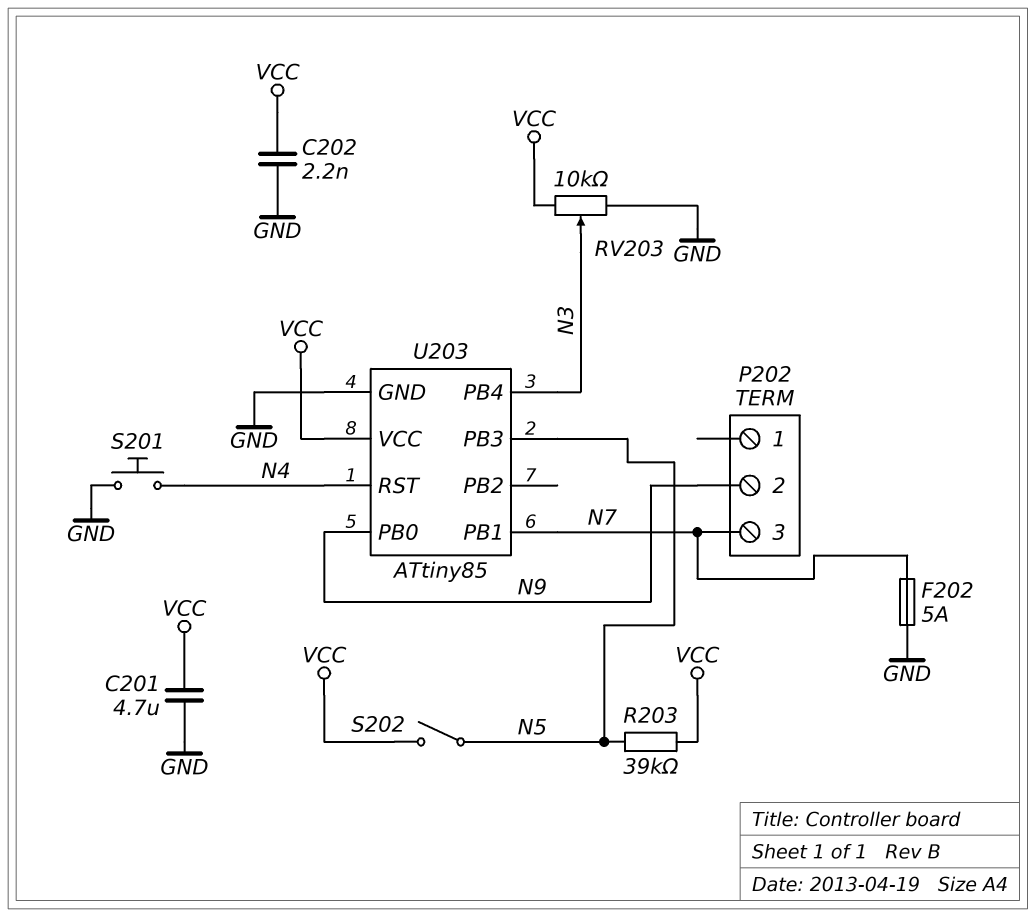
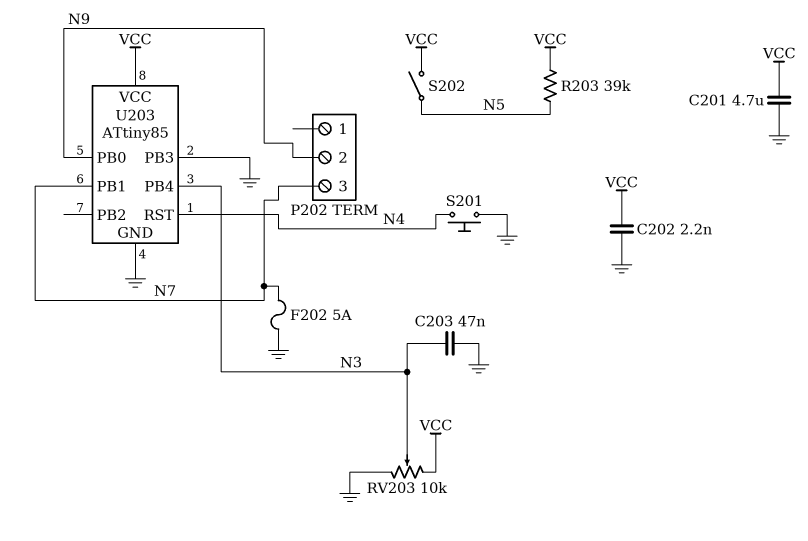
C203: none -> 47nF (GND, N3)
U203 pin PB3: N5 -> GND

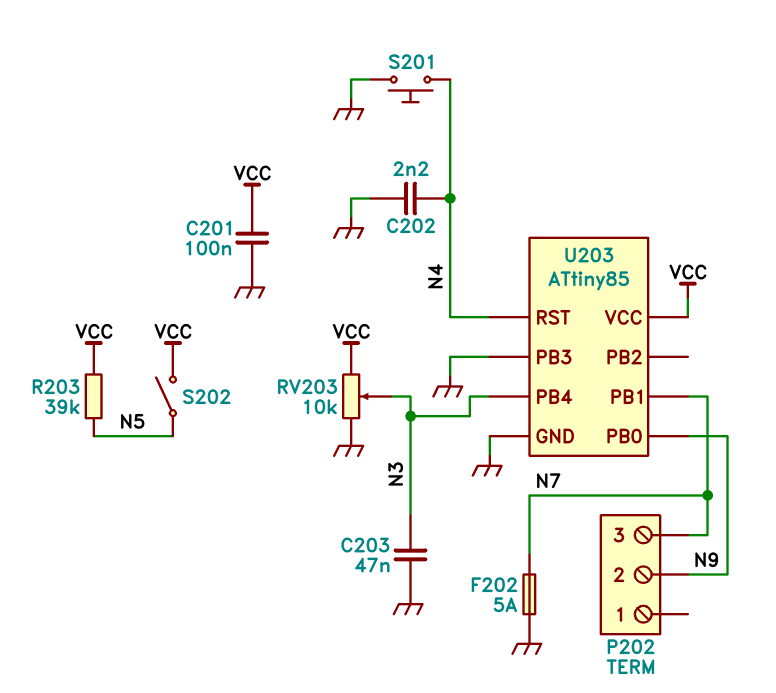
C201: 4.7uF (GND, VCC) -> 100nF (GND, VCC)
C202: 2.2nF (GND, VCC) -> 2.2nF (GND, N4)

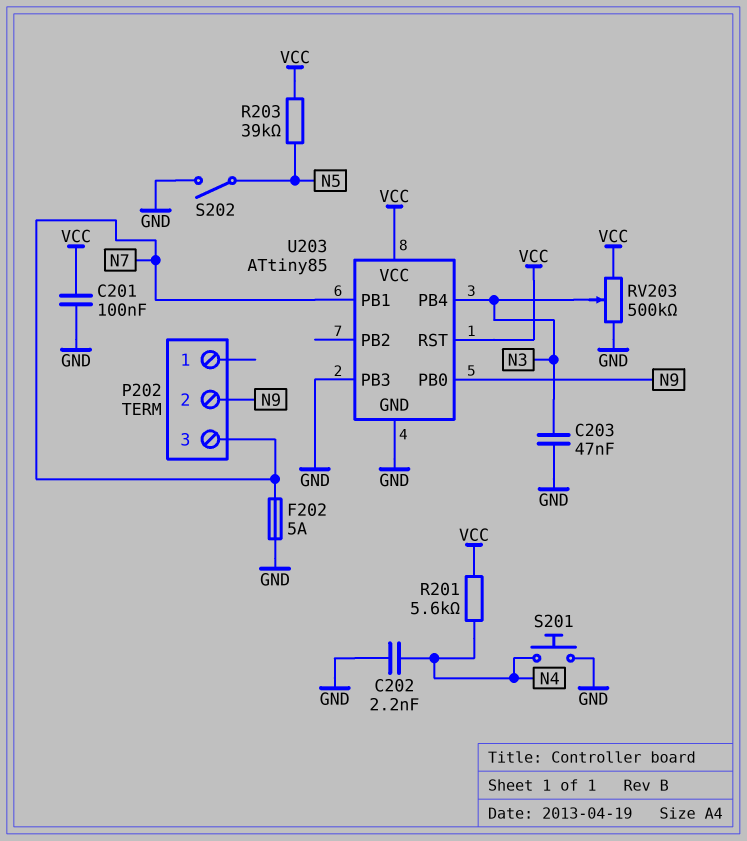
R201: none -> 5.6k (N4, VCC)
RV203: 10k (GND, VCC, wiper N3) -> 500k (GND, VCC, wiper N3)
S202: switch (N5, VCC) -> switch (GND, N5)
U203 pin RST: N4 -> VCC

